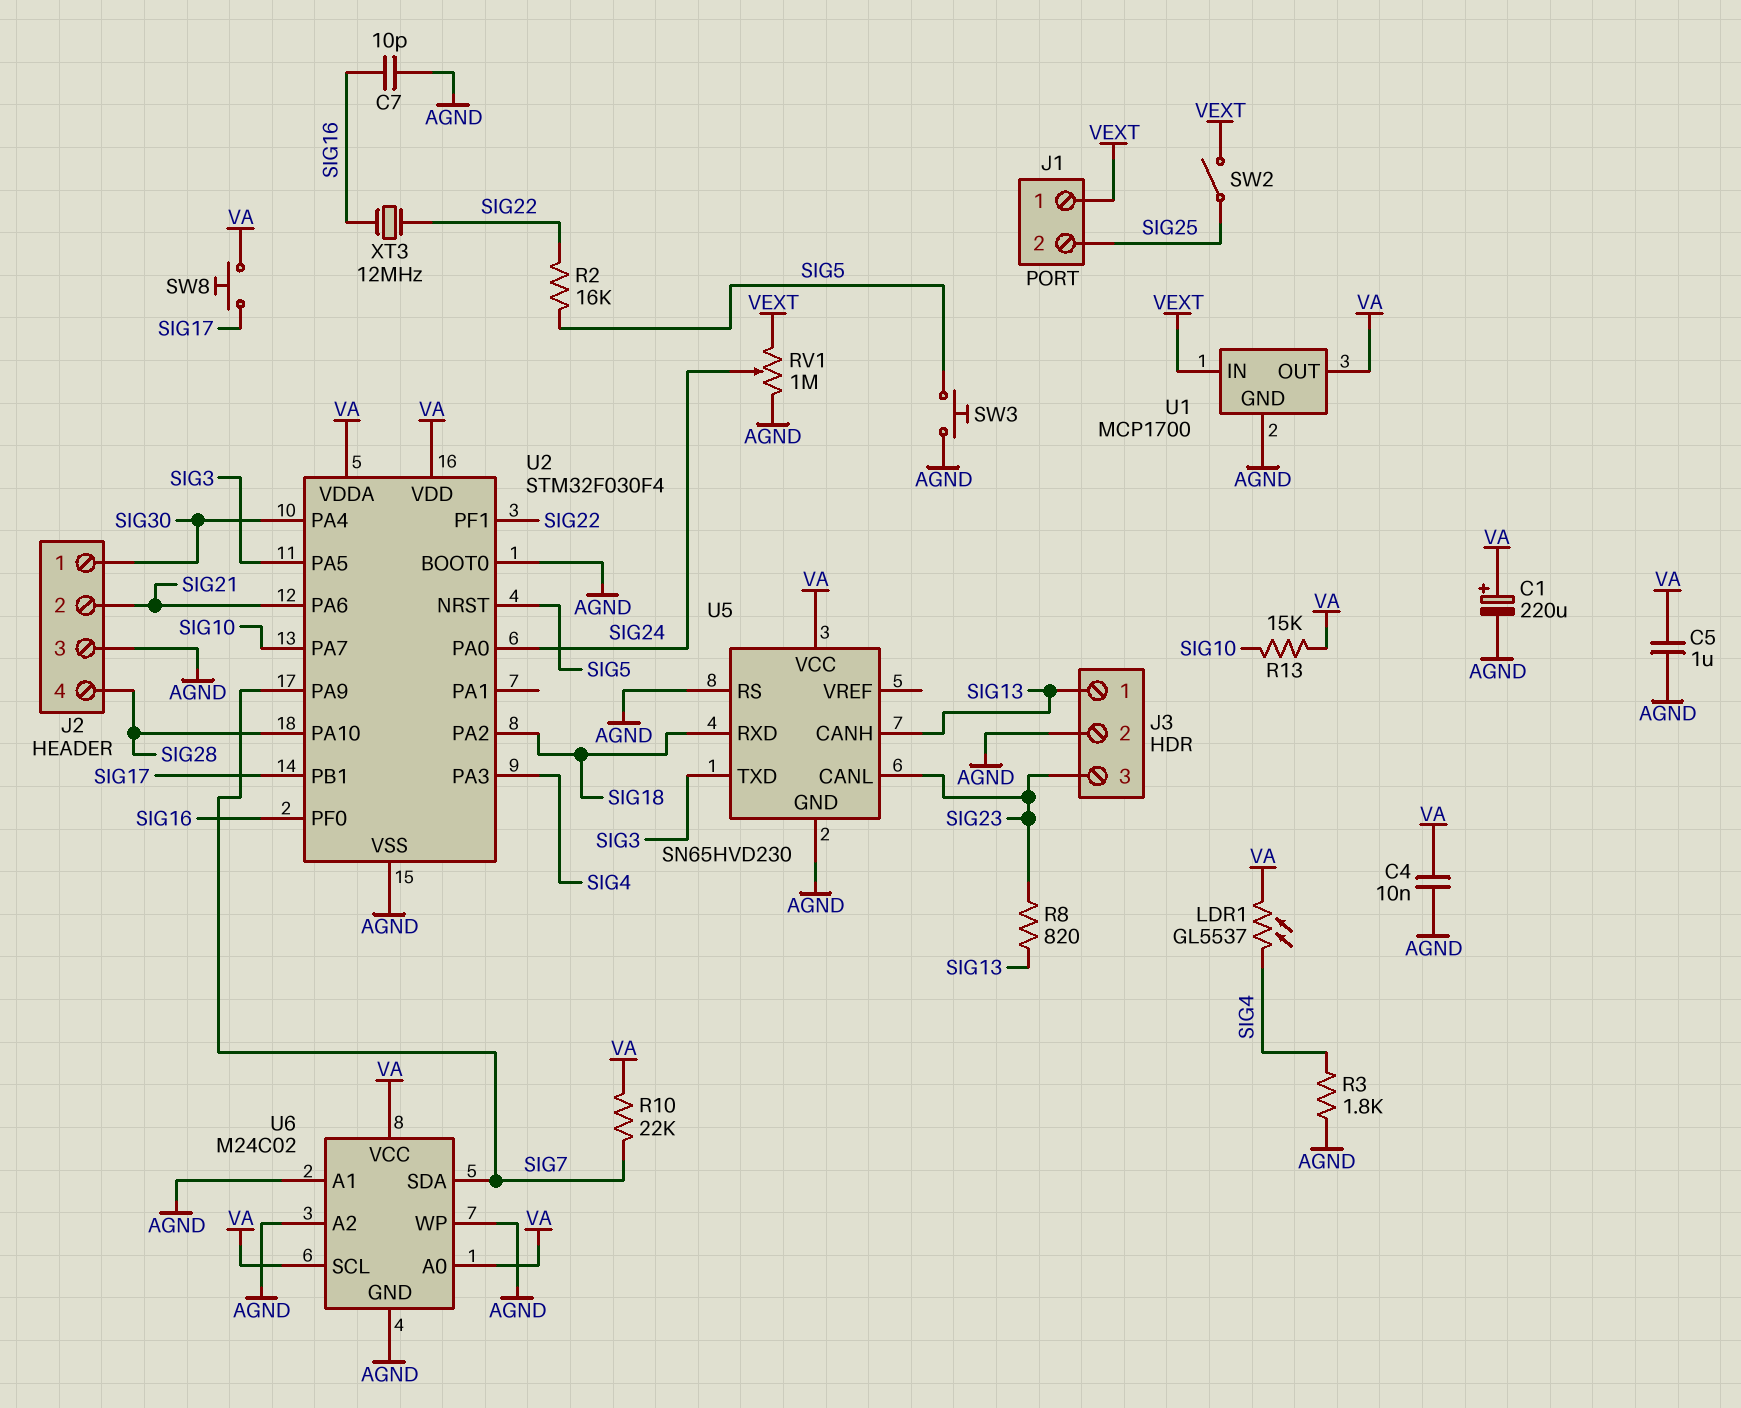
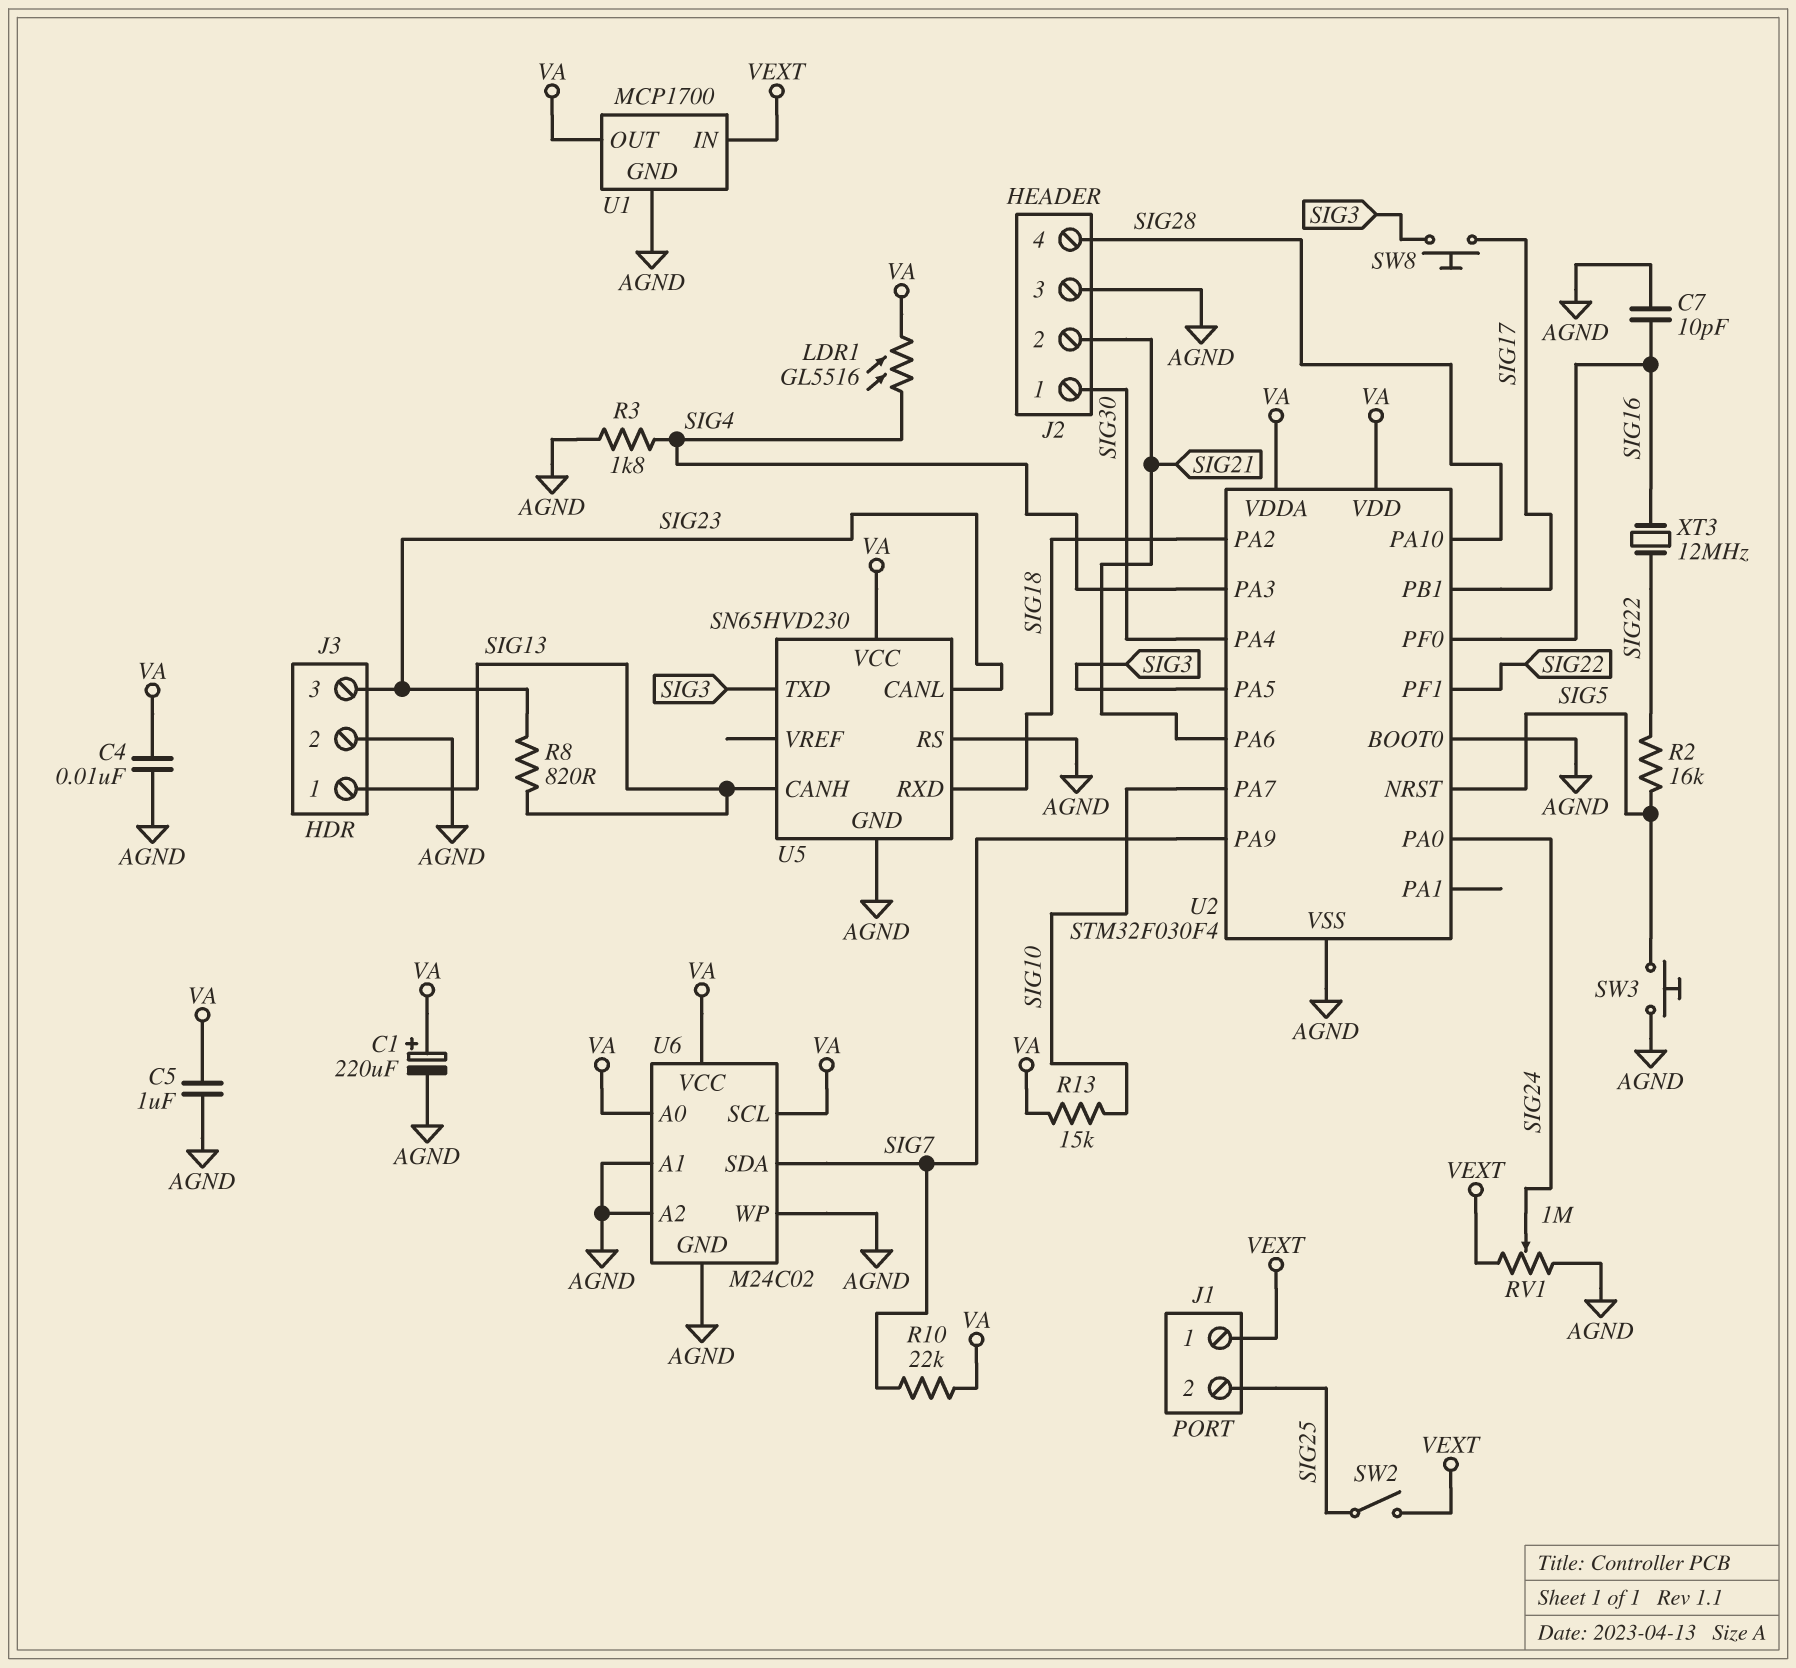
LDR1: GL5537 (SIG4, VA) -> GL5516 (SIG4, VA)
SW8: button (SIG17, VA) -> button (SIG3, SIG17)

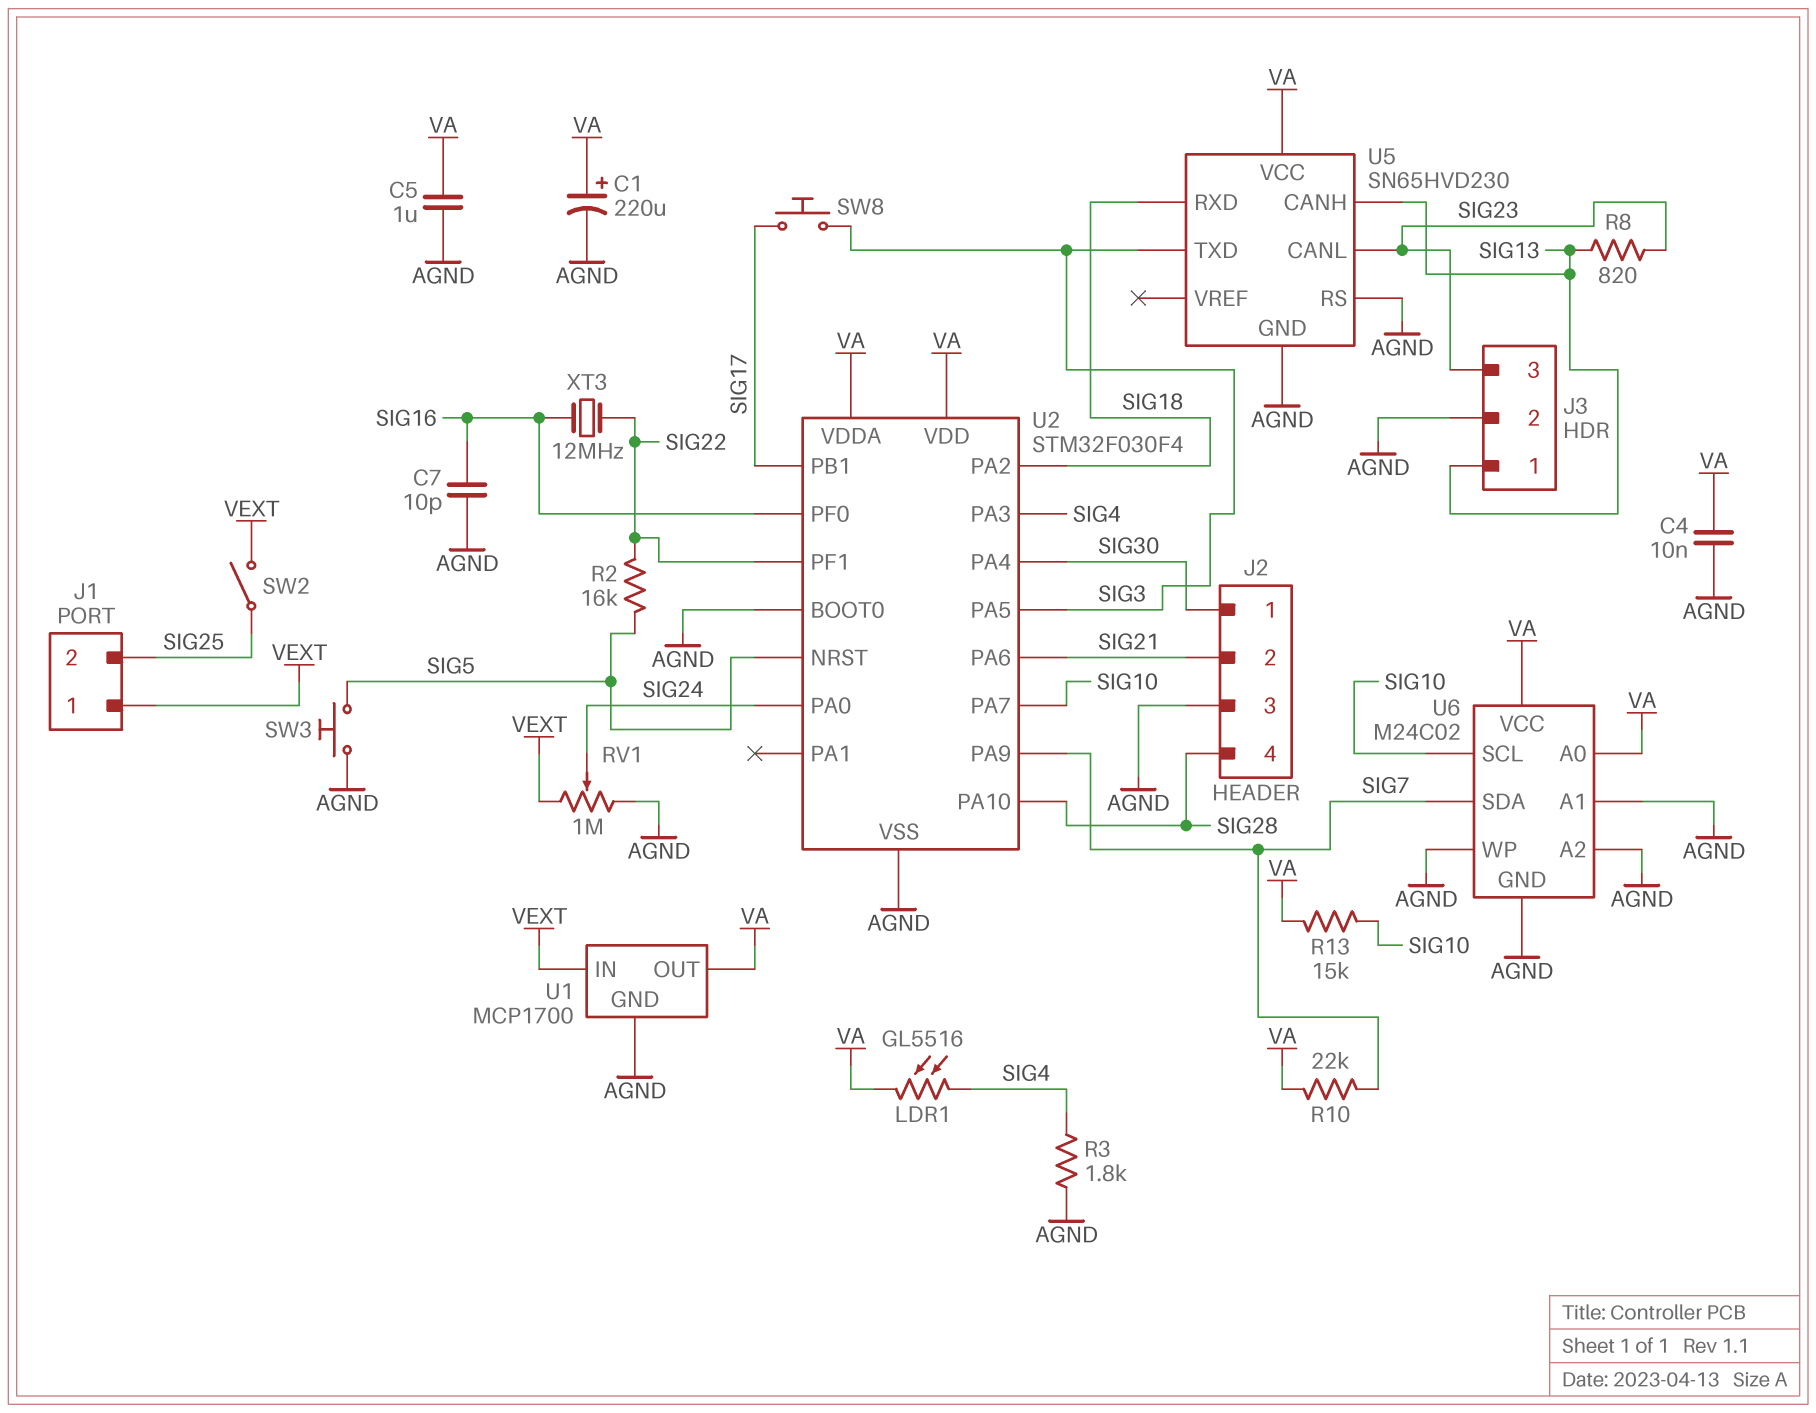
U6 pin SCL: VA -> SIG10

